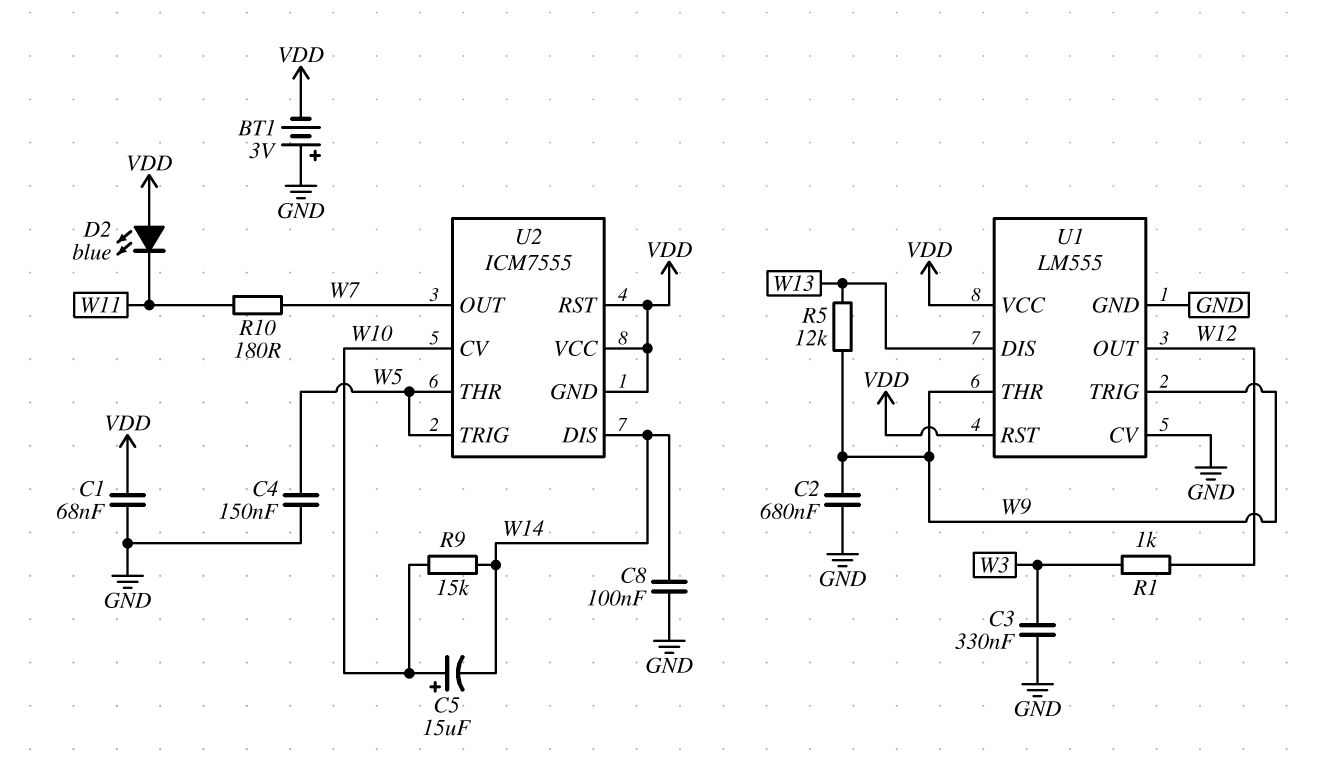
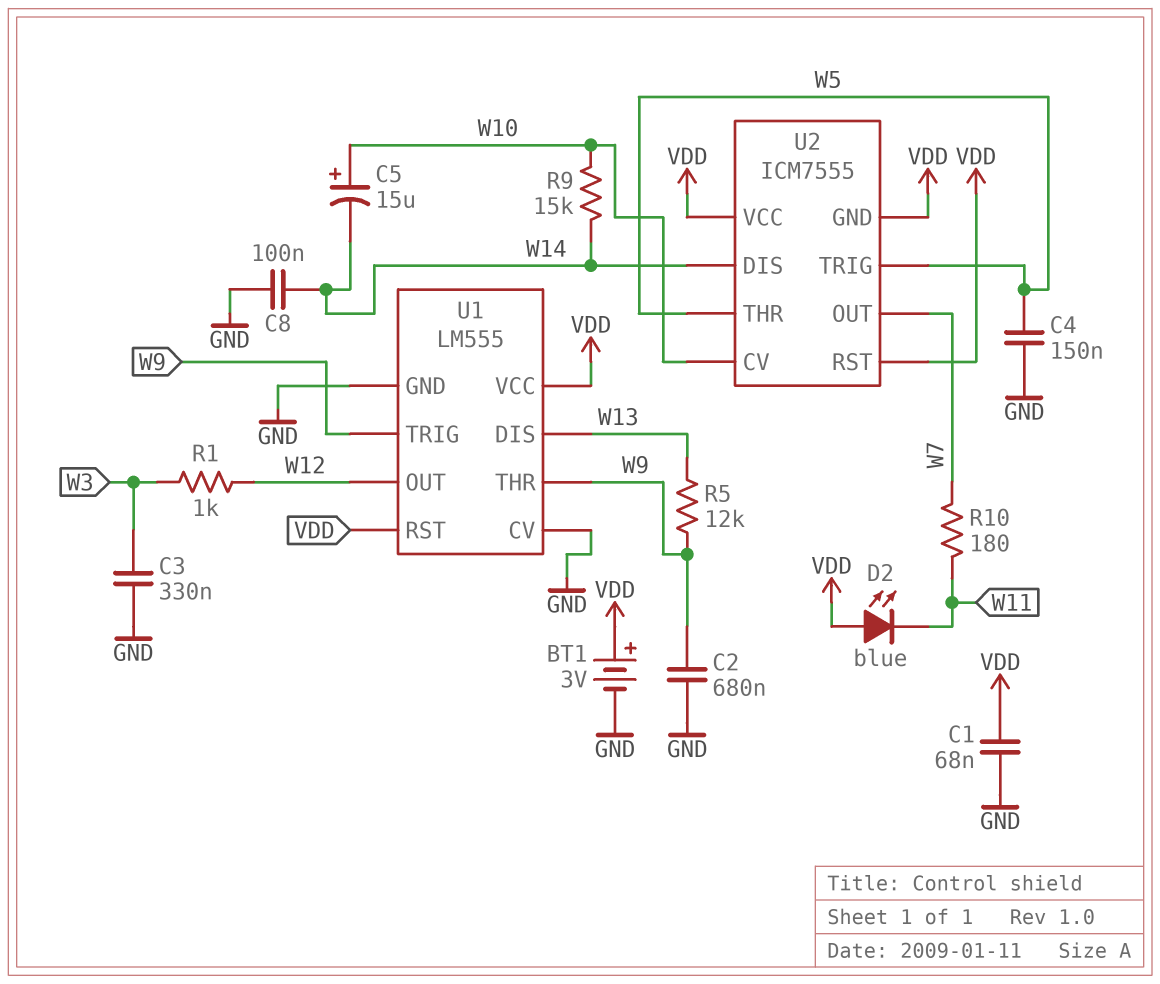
BT1: 3V (plus GND, minus VDD) -> 3V (plus VDD, minus GND)

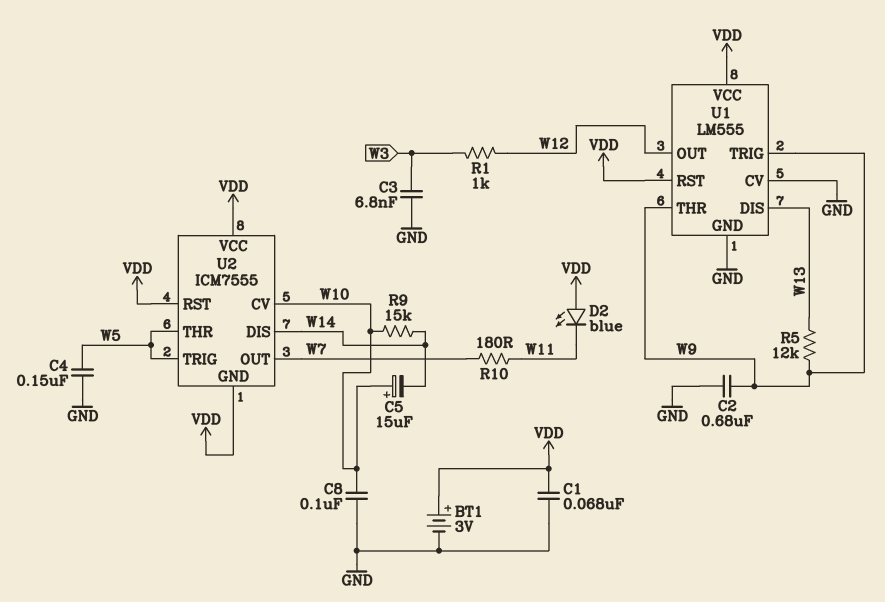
C3: 330nF (GND, W3) -> 6.8nF (GND, W3)
C8: 100nF (GND, W14) -> 100nF (GND, W10)

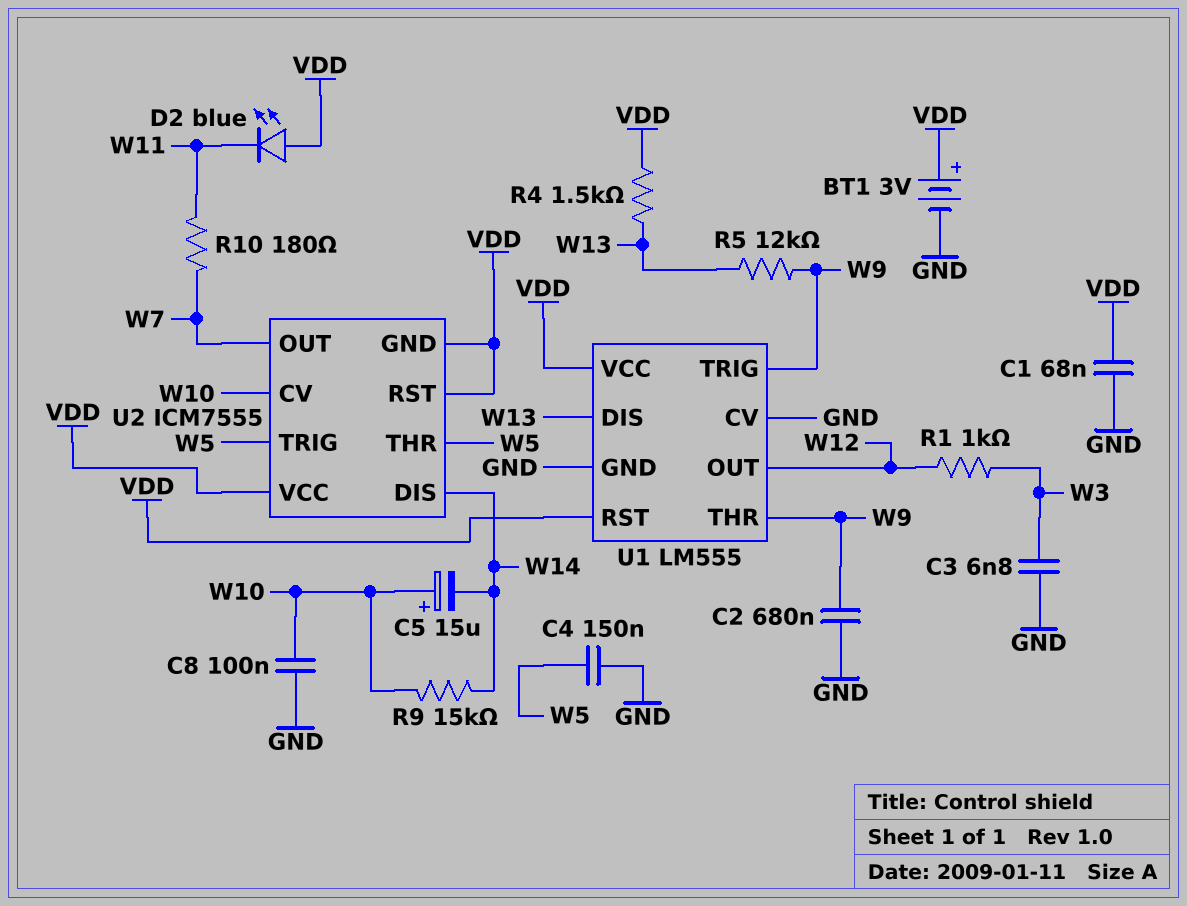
R4: none -> 1.5k (VDD, W13)

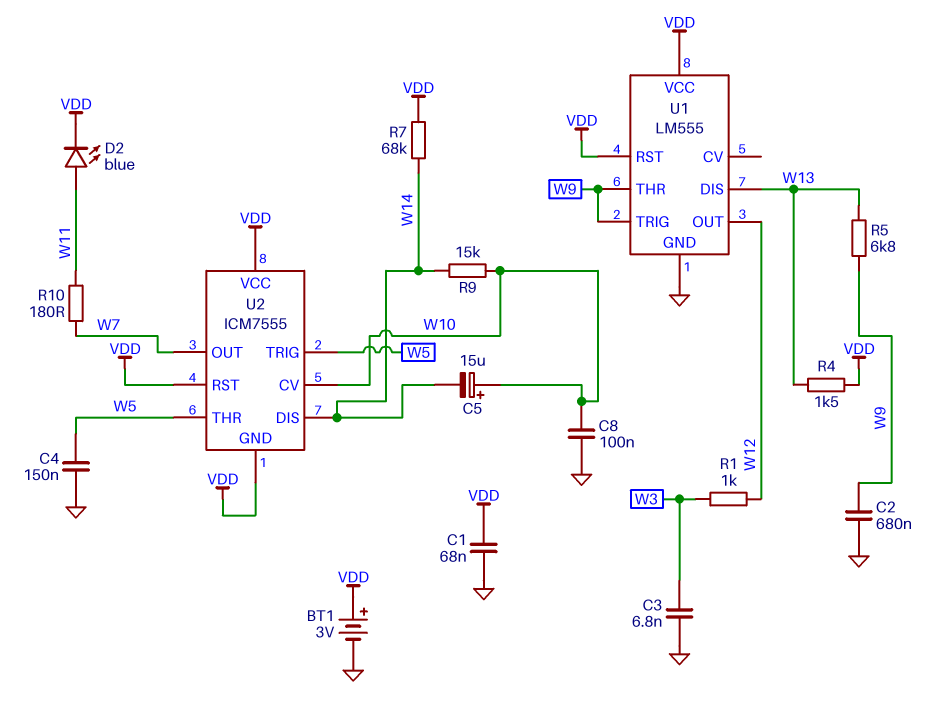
D2: LED blue (A VDD, K W11) -> LED blue (A W11, K VDD)
R5: 12k (W9, W13) -> 6.8k (W9, W13)
R7: none -> 68k (VDD, W14)
U1 pin CV: GND -> none

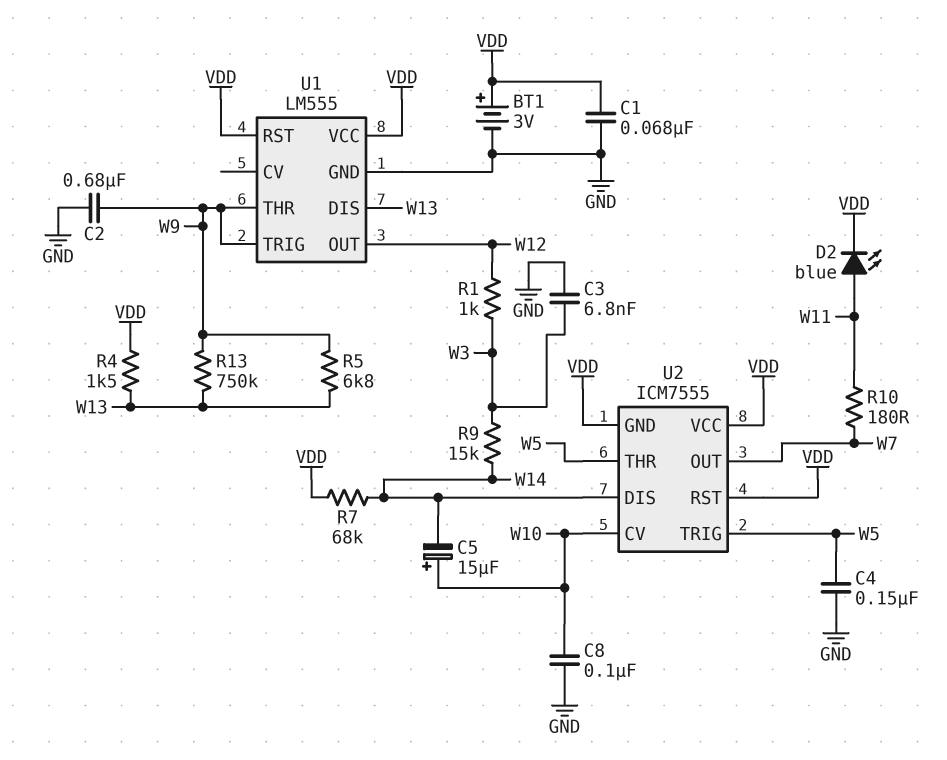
R9: 15k (W10, W14) -> 15k (W3, W14)
R13: none -> 750k (W9, W13)

